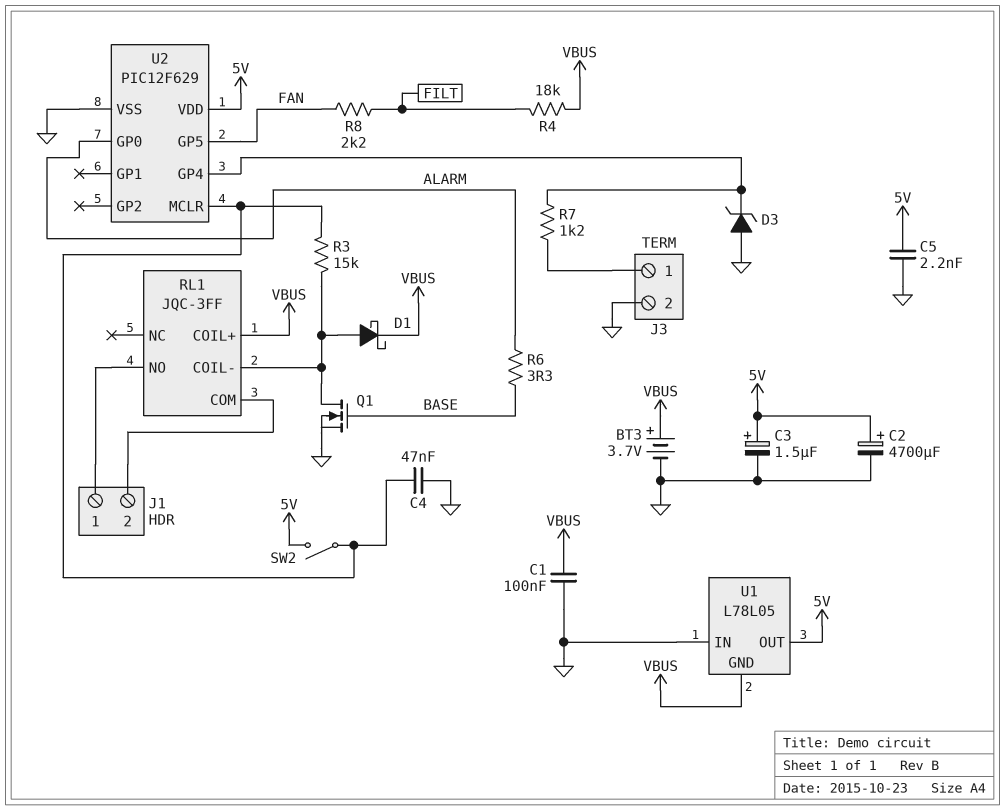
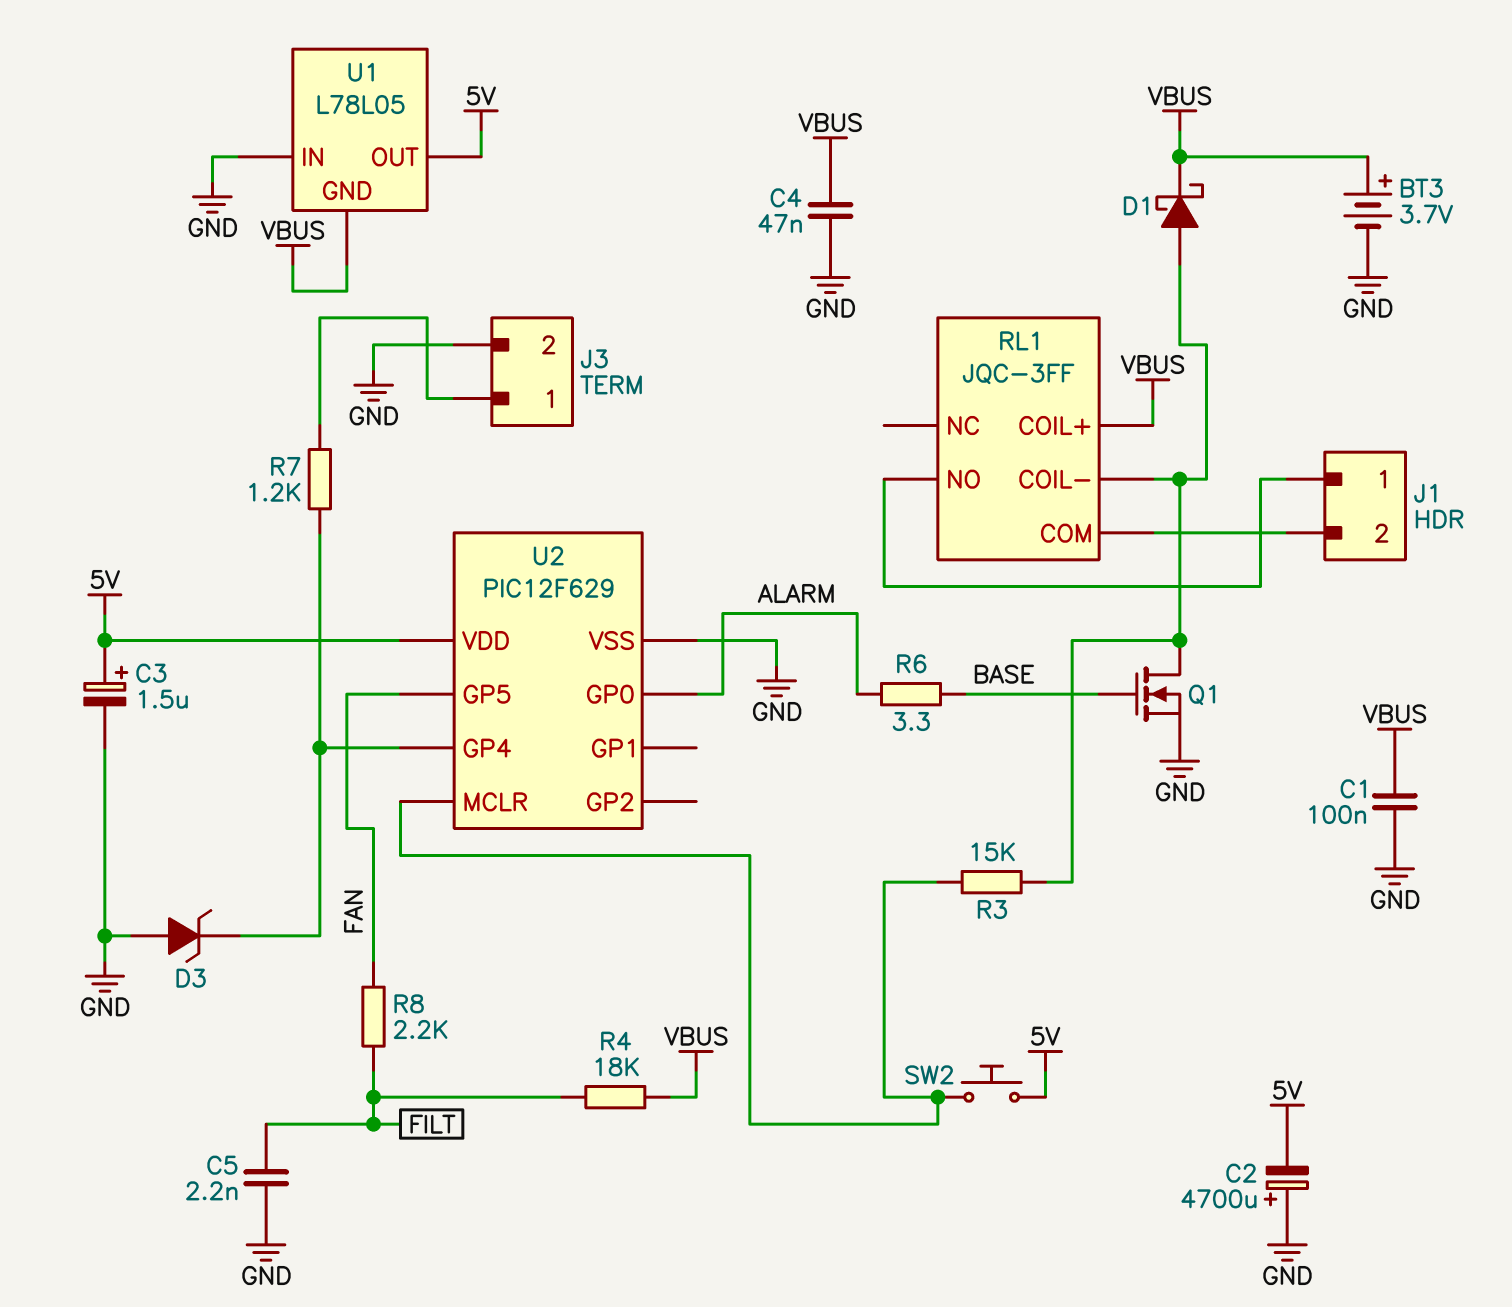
C2: 4700uF (plus 5V, minus GND) -> 4700uF (plus GND, minus 5V)
C4: 47nF (GND, U2/MCLR) -> 47nF (GND, VBUS)
C5: 2.2nF (5V, GND) -> 2.2nF (FILT, GND)
SW2: switch (5V, U2/MCLR) -> button (5V, U2/MCLR)

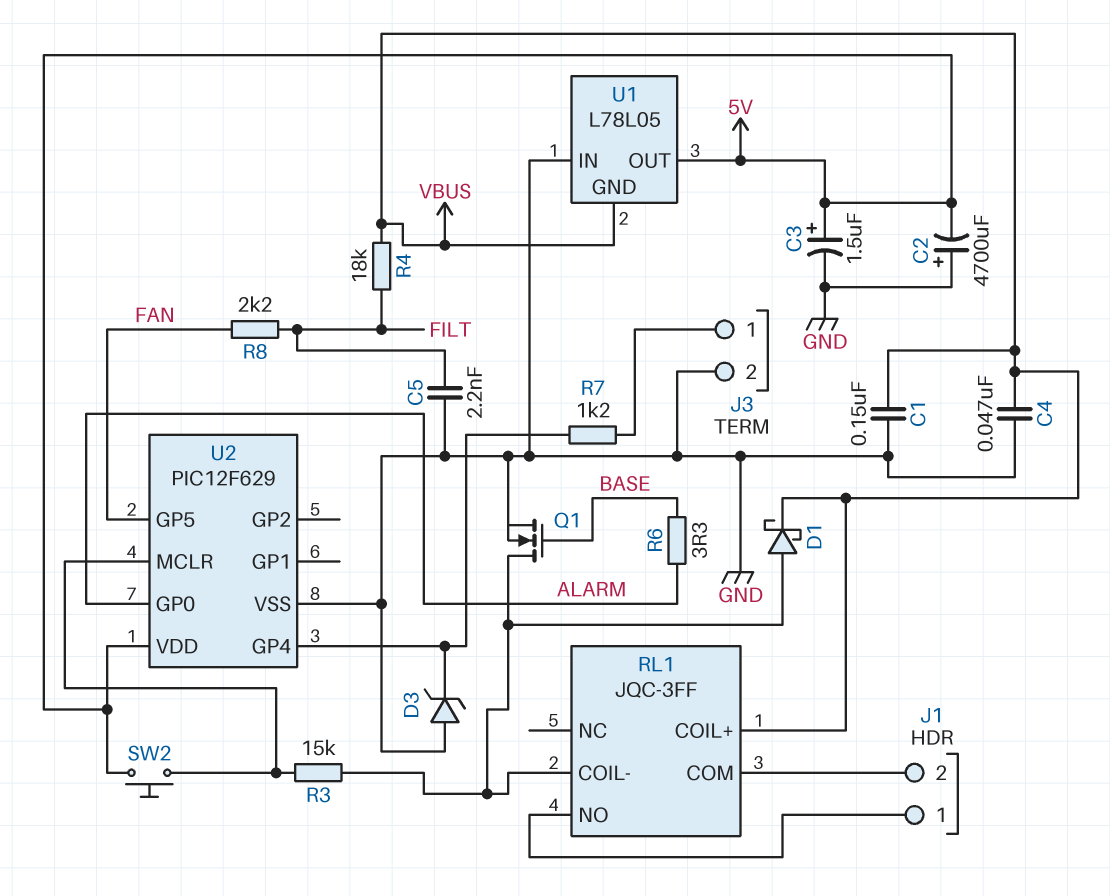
BT3: 3.7V (plus VBUS, minus GND) -> none
C1: 100nF (GND, VBUS) -> 150nF (GND, VBUS)

